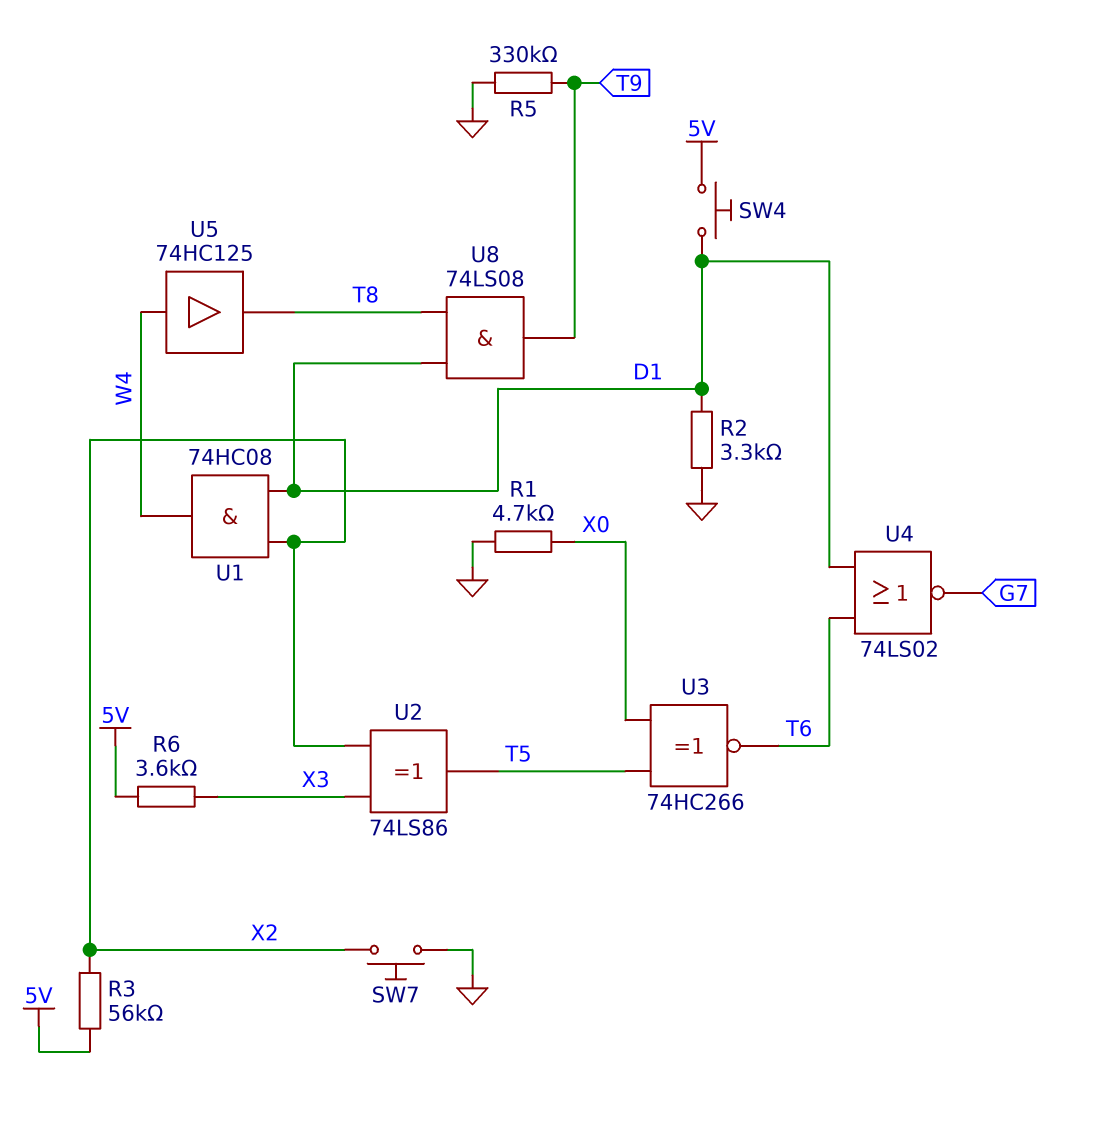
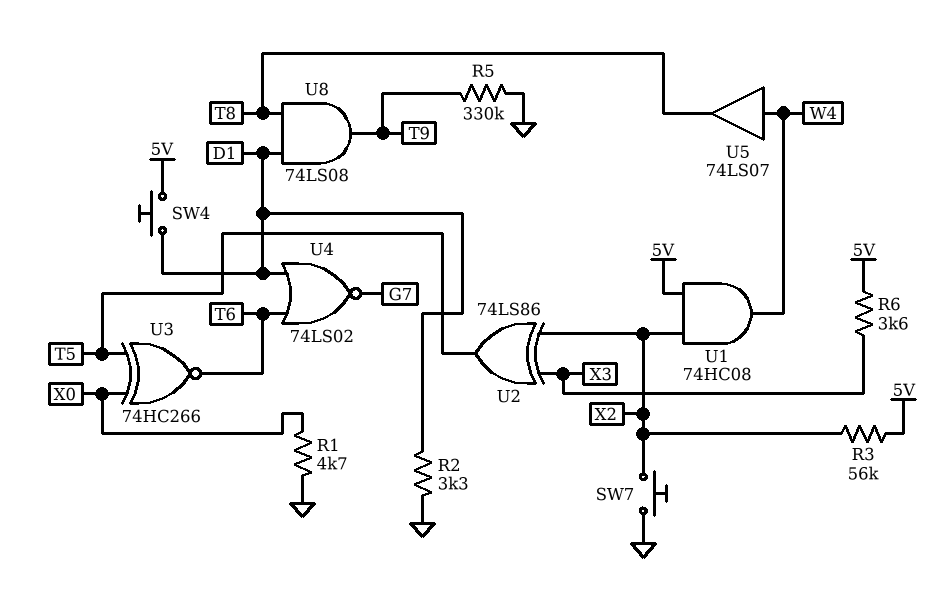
U1: AND 74HC08 (in D1, in X2, out W4) -> AND 74HC08 (in 5V, in X2, out W4)
U5: buffer 74HC125 (in W4, out T8) -> buffer 74LS07 (in W4, out T8)

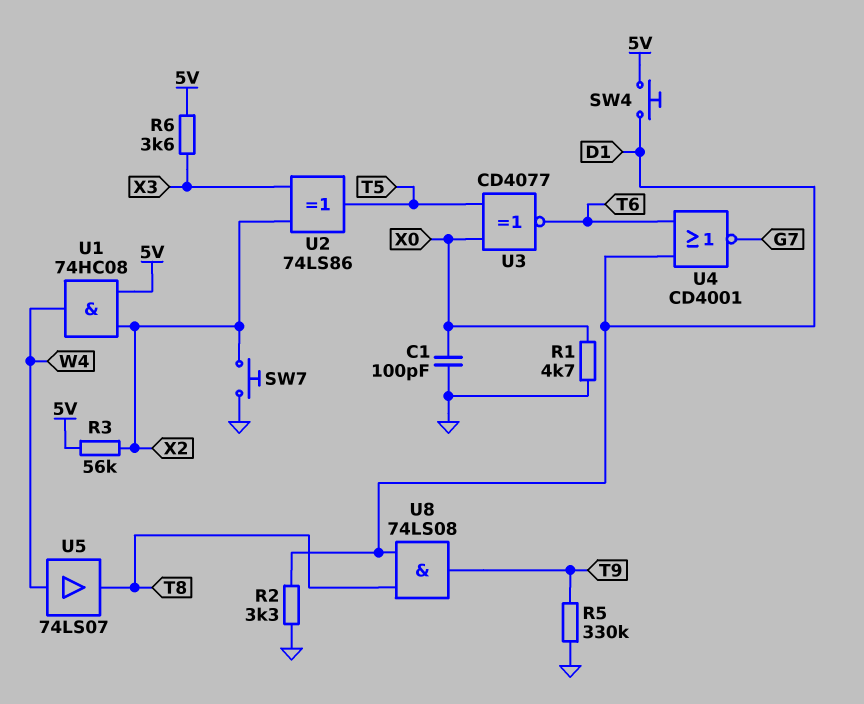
C1: none -> 100pF (GND, X0)
U3: XNOR 74HC266 (in T5, in X0, out T6) -> XNOR CD4077 (in T5, in X0, out T6)
U4: NOR 74LS02 (in D1, in T6, out G7) -> NOR CD4001 (in D1, in T6, out G7)

